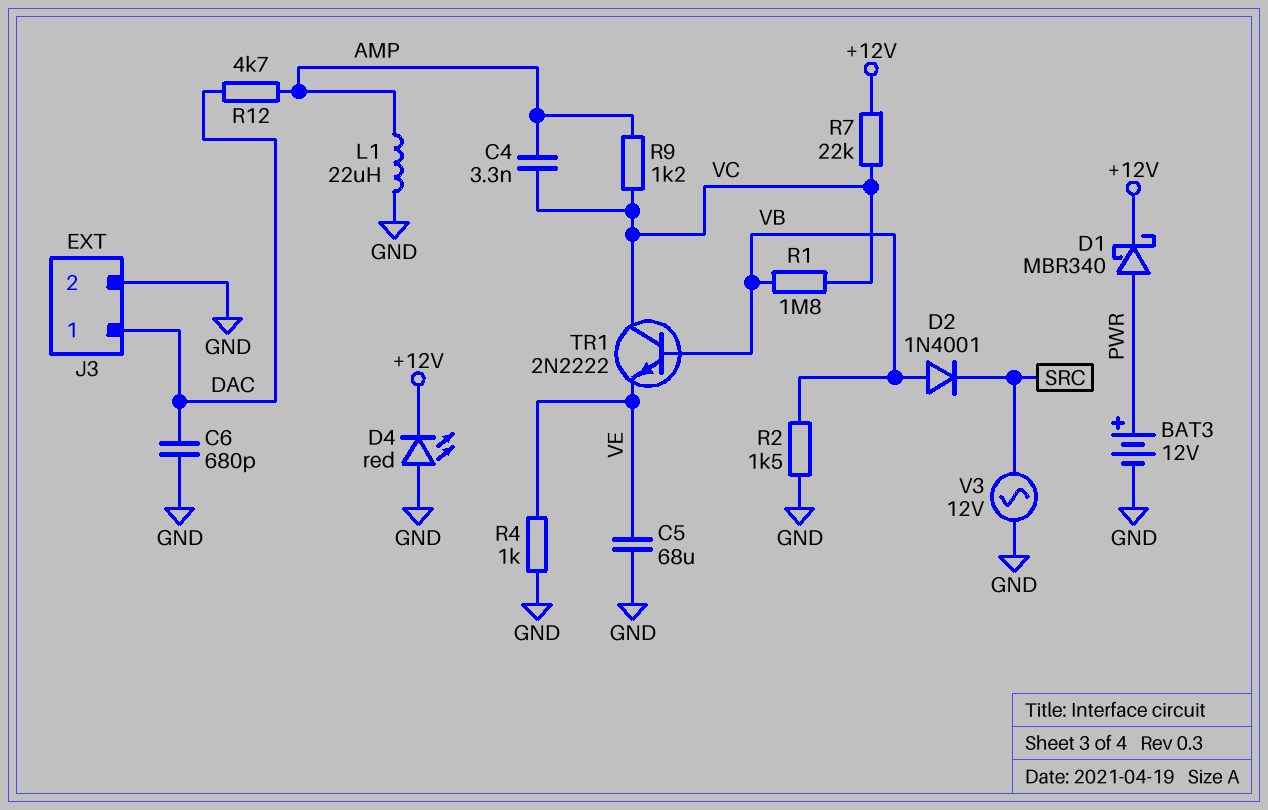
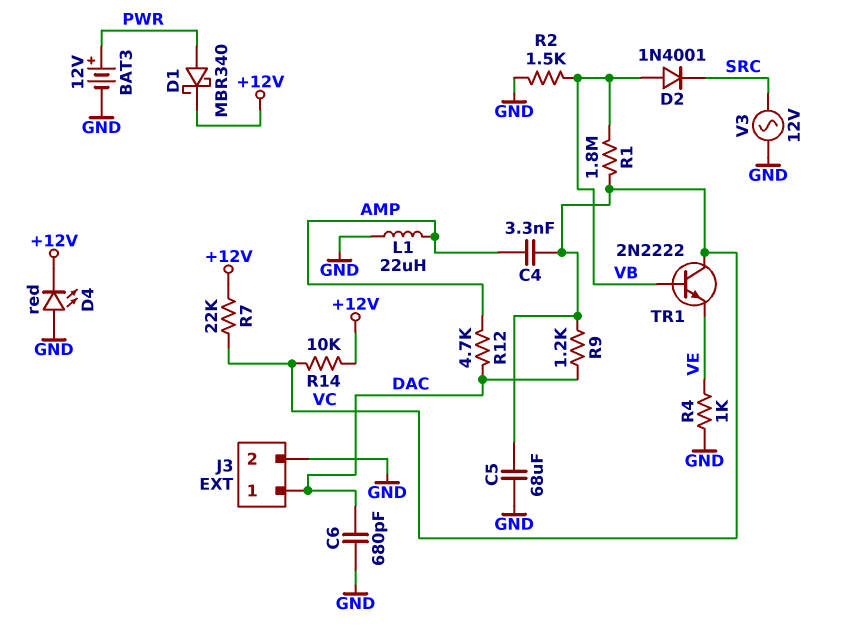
C5: 68uF (GND, VE) -> 68uF (GND, VC)
R9: 1.2k (AMP, VC) -> 1.2k (DAC, VC)
R14: none -> 10k (+12V, VC)

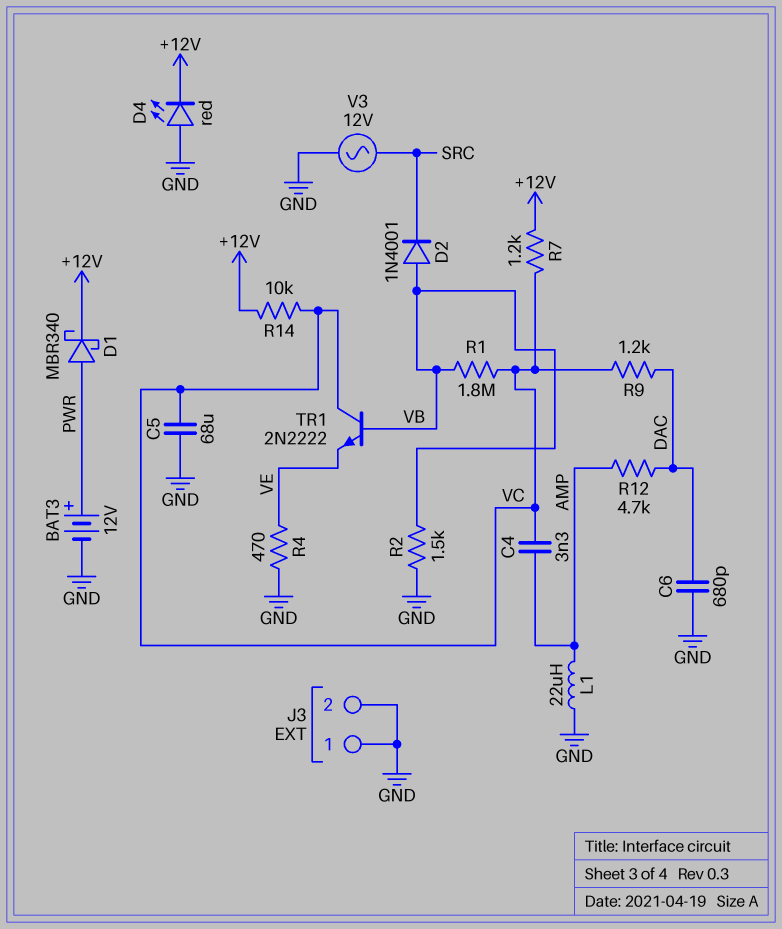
J3 pin 1: DAC -> GND
R4: 1k (GND, VE) -> 470 (GND, VE)
R7: 22k (+12V, VC) -> 1.2k (+12V, VC)

